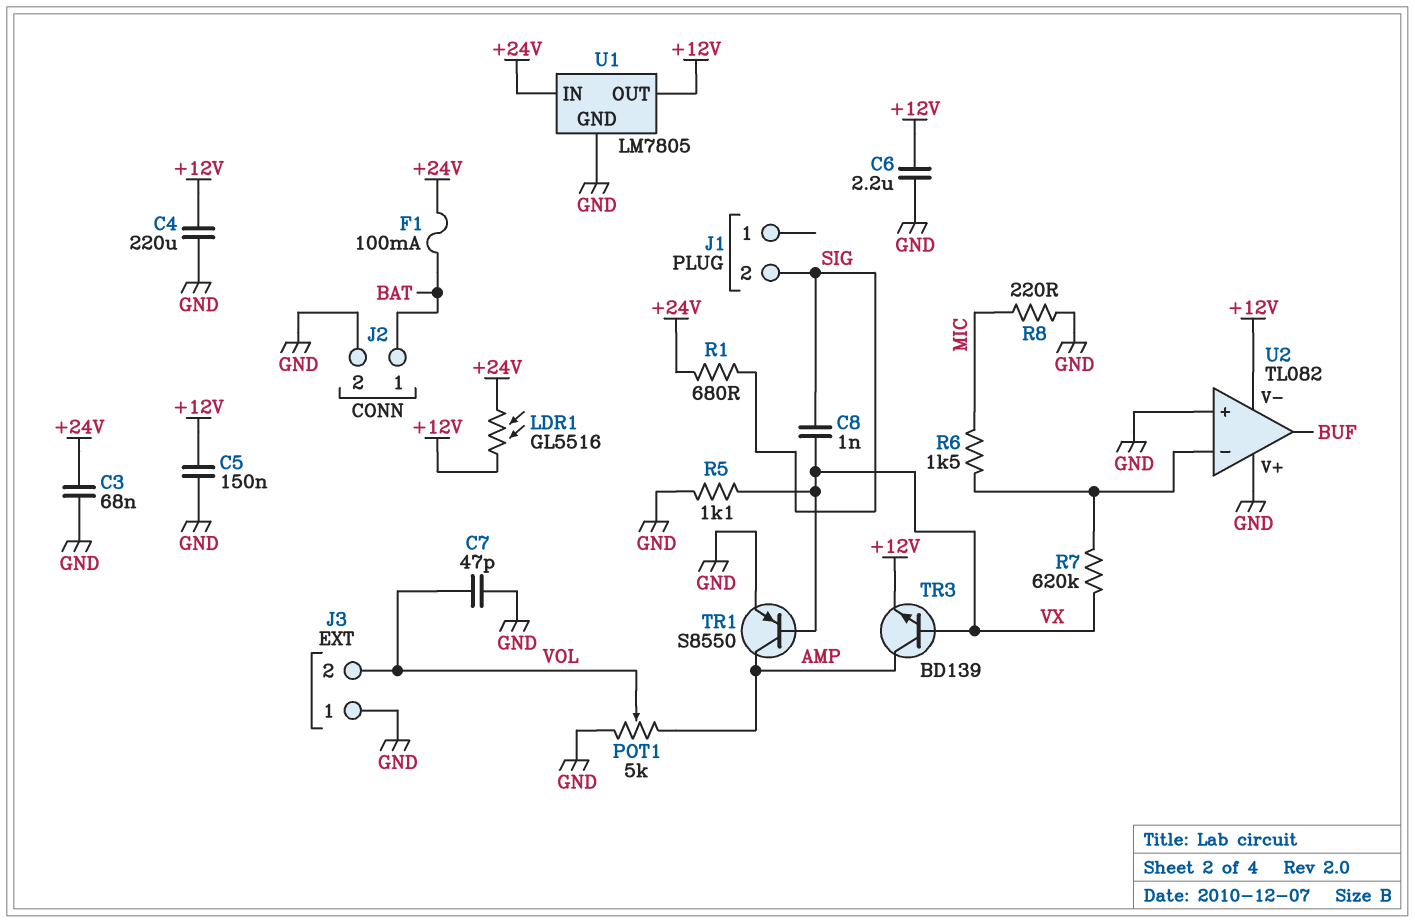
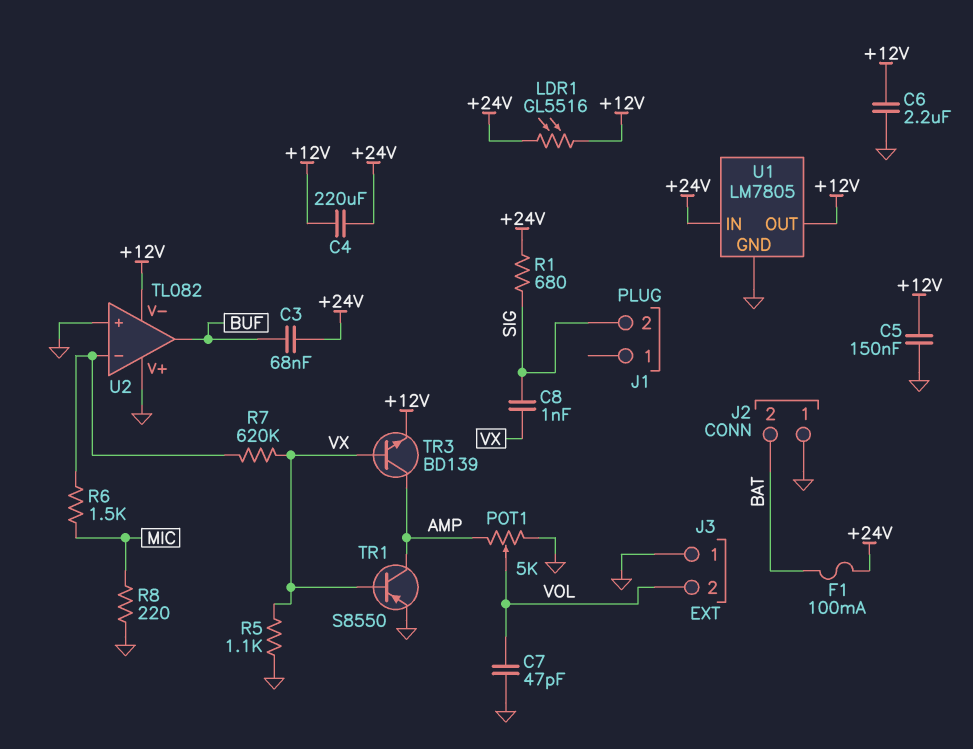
C3: 68nF (+24V, GND) -> 68nF (+24V, BUF)
C4: 220uF (+12V, GND) -> 220uF (+12V, +24V)
J2 pin 1: BAT -> GND
J2 pin 2: GND -> BAT

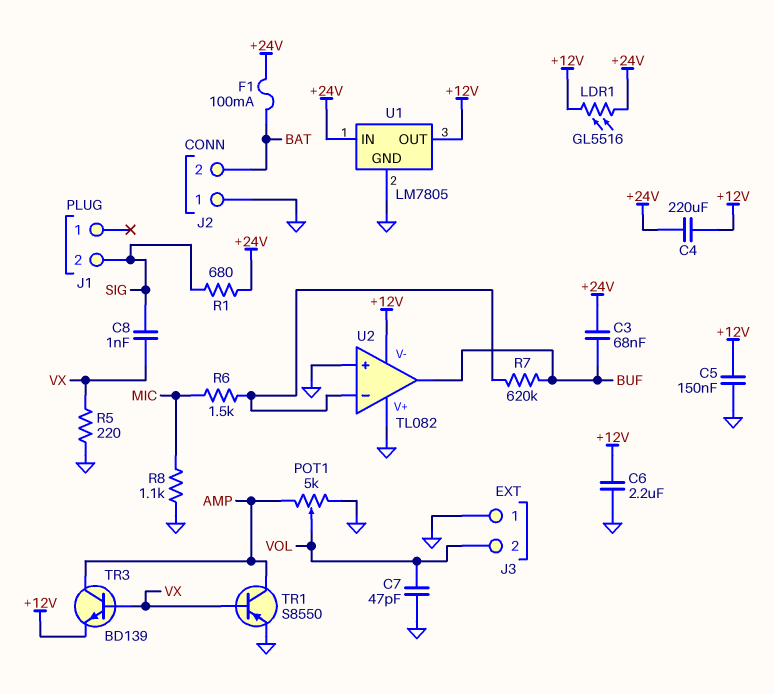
R5: 1.1k (GND, VX) -> 220 (GND, VX)
R7: 620k (U2/in-, VX) -> 620k (BUF, U2/in-)
R8: 220 (GND, MIC) -> 1.1k (GND, MIC)

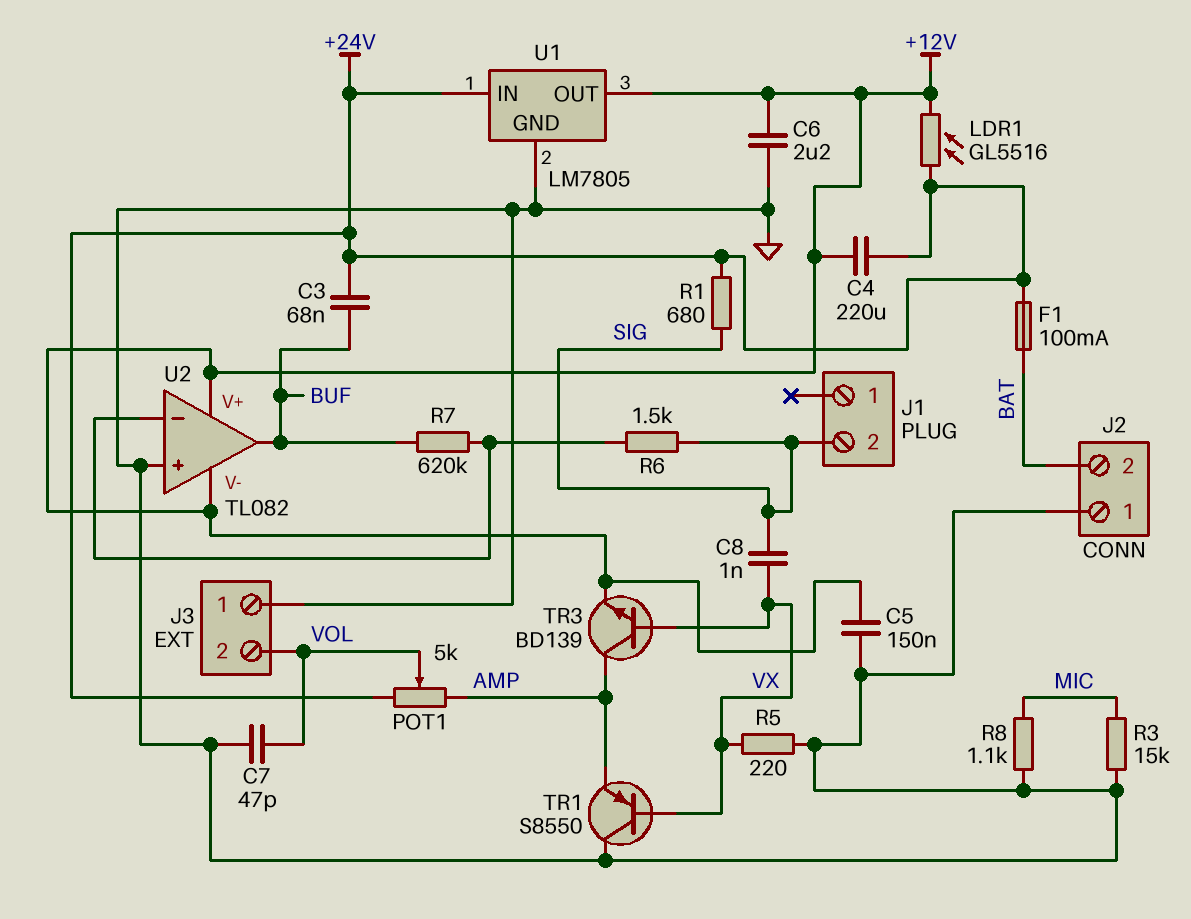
POT1: 5k (AMP, GND, wiper VOL) -> 5k (+24V, AMP, wiper VOL)
R3: none -> 15k (GND, MIC)
R6: 1.5k (MIC, U2/in-) -> 1.5k (SIG, U2/in-)
TR1: PNP S8550 (B VX, C AMP, E GND) -> PNP S8550 (B VX, C GND, E AMP)
U2 pin V+: GND -> +12V

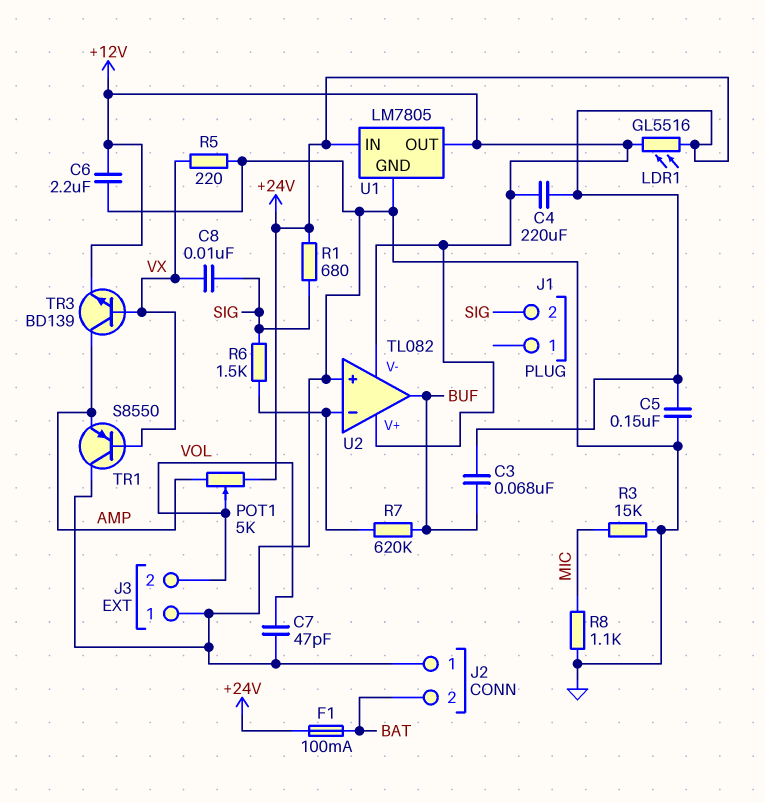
C5: 150nF (+12V, GND) -> 150nF (+24V, GND)
C8: 1nF (SIG, VX) -> 10nF (SIG, VX)

